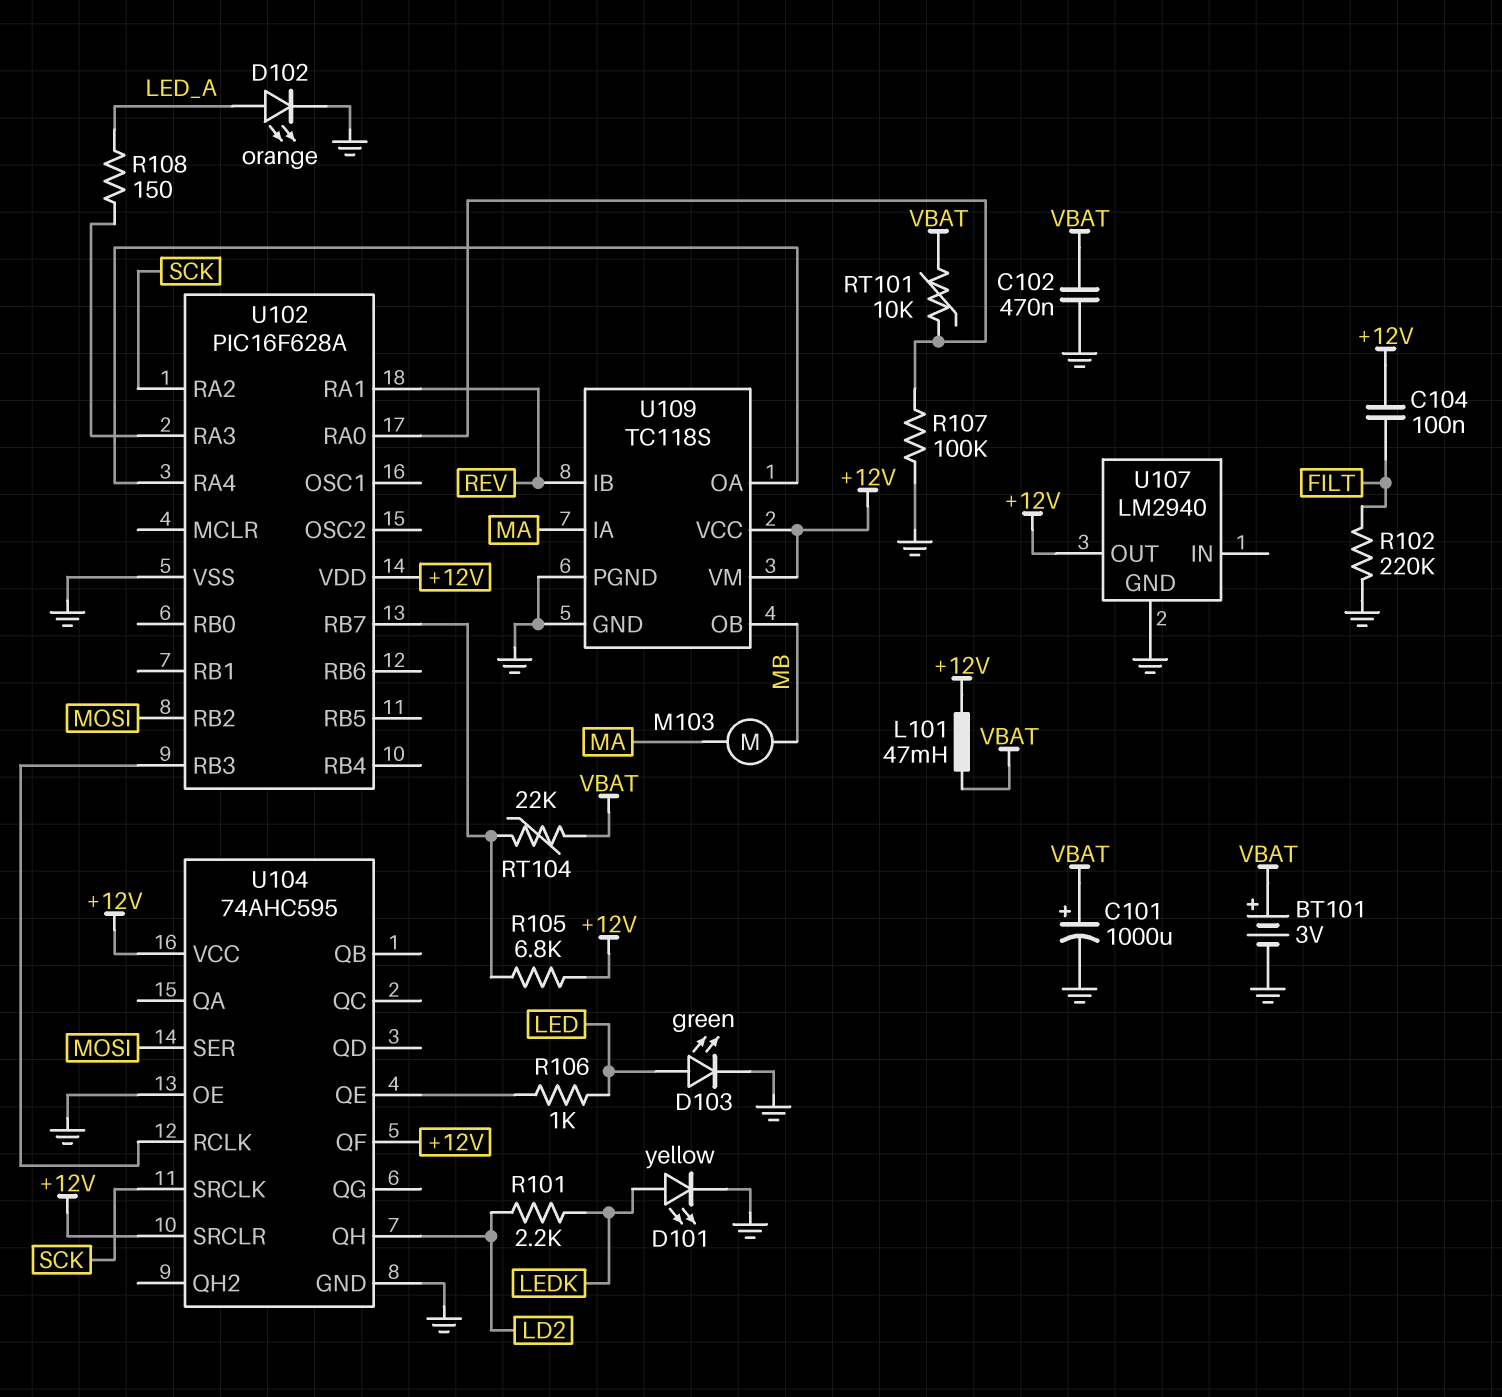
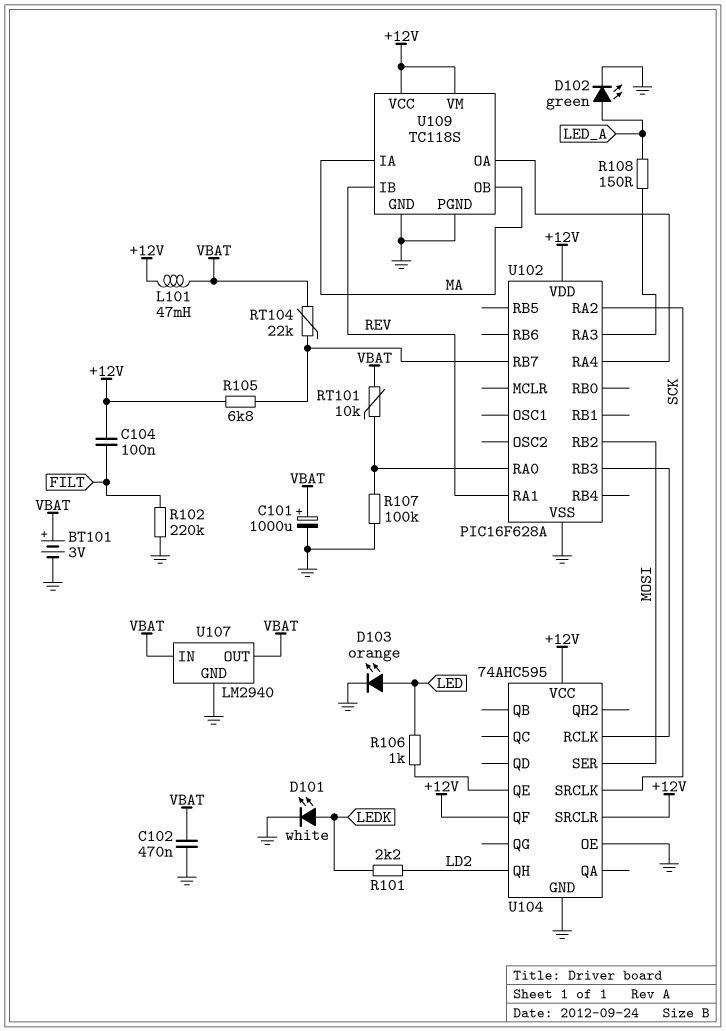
D101: LED yellow (A LEDK, K GND) -> LED white (A LEDK, K GND)
D102: LED orange (A LED_A, K GND) -> LED green (A LED_A, K GND)
D103: LED green (A LED, K GND) -> LED orange (A LED, K GND)
M103: motor (MA, MB) -> none
U107 pin IN: none -> VBAT
U107 pin OUT: +12V -> VBAT
U109 pin OB: MB -> MA

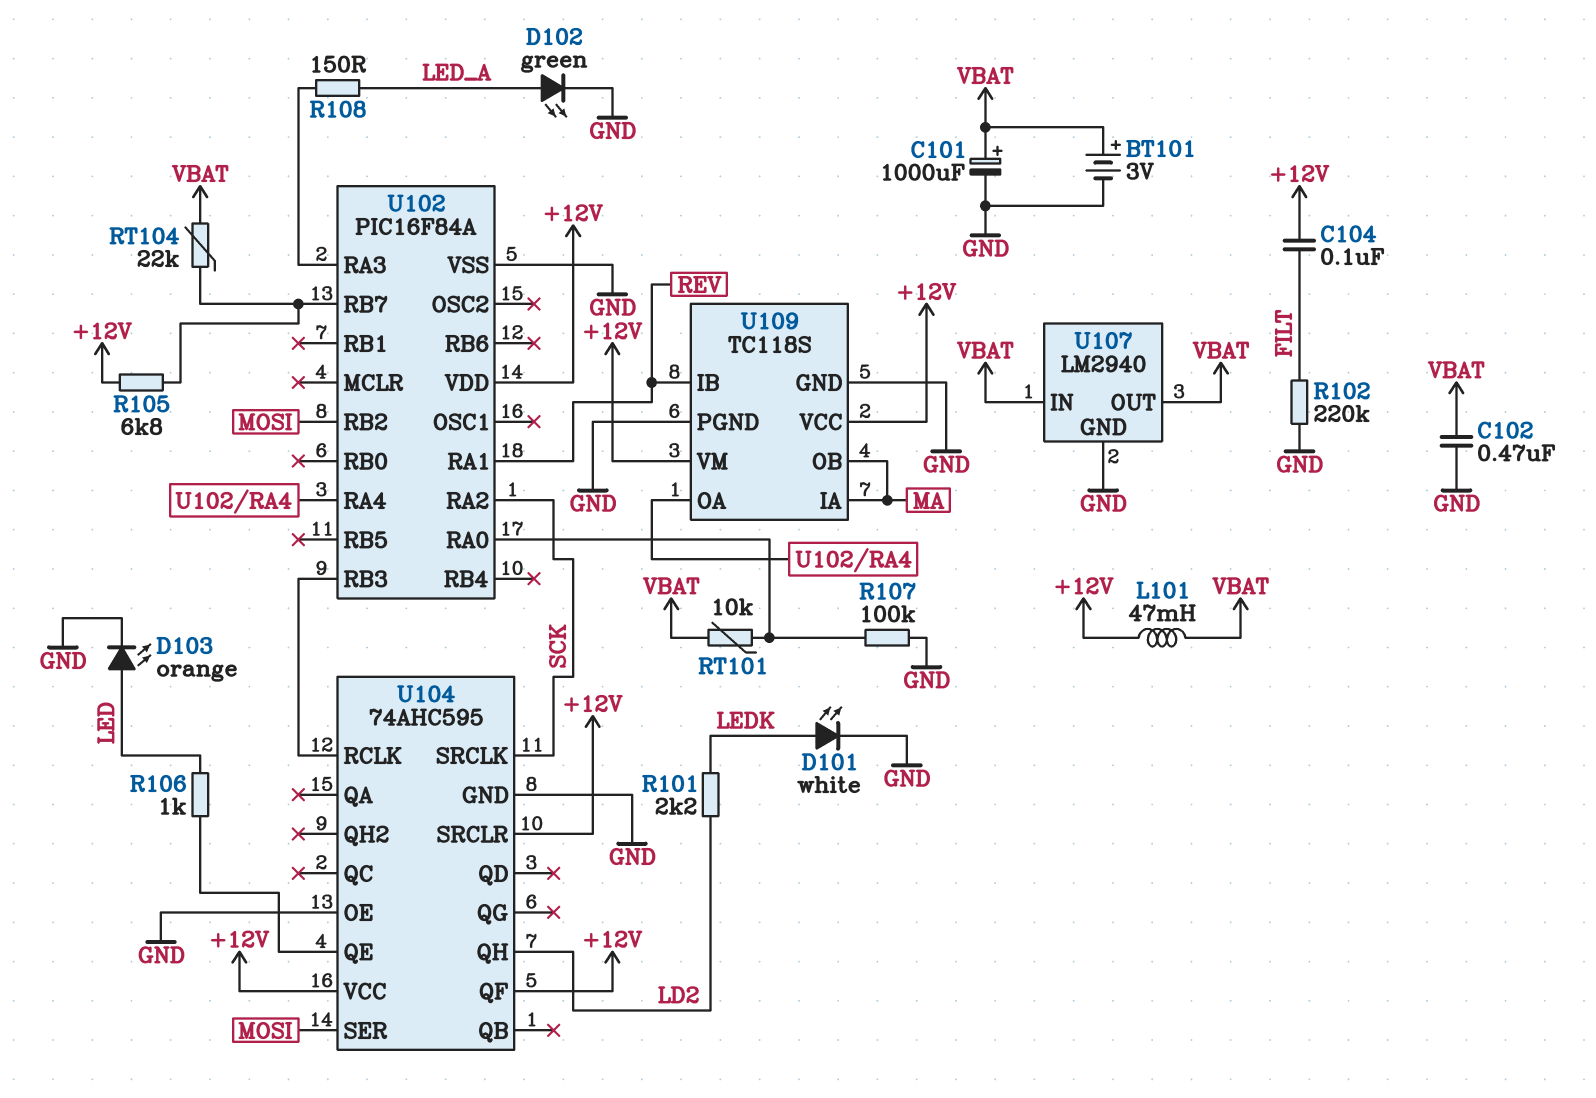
U102: PIC16F628A -> PIC16F84A

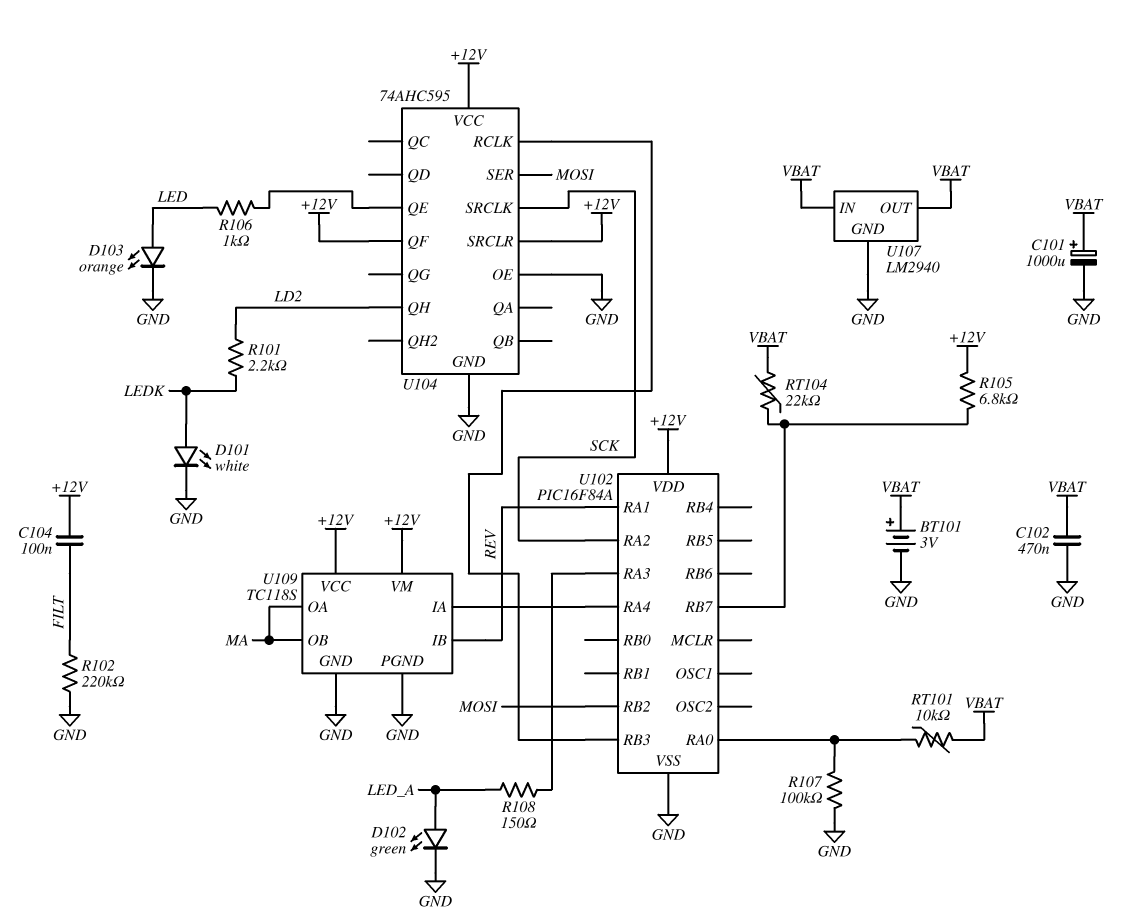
L101: 47mH (+12V, VBAT) -> none
U109 pin IA: MA -> U102/RA4
U109 pin OA: U102/RA4 -> MA

